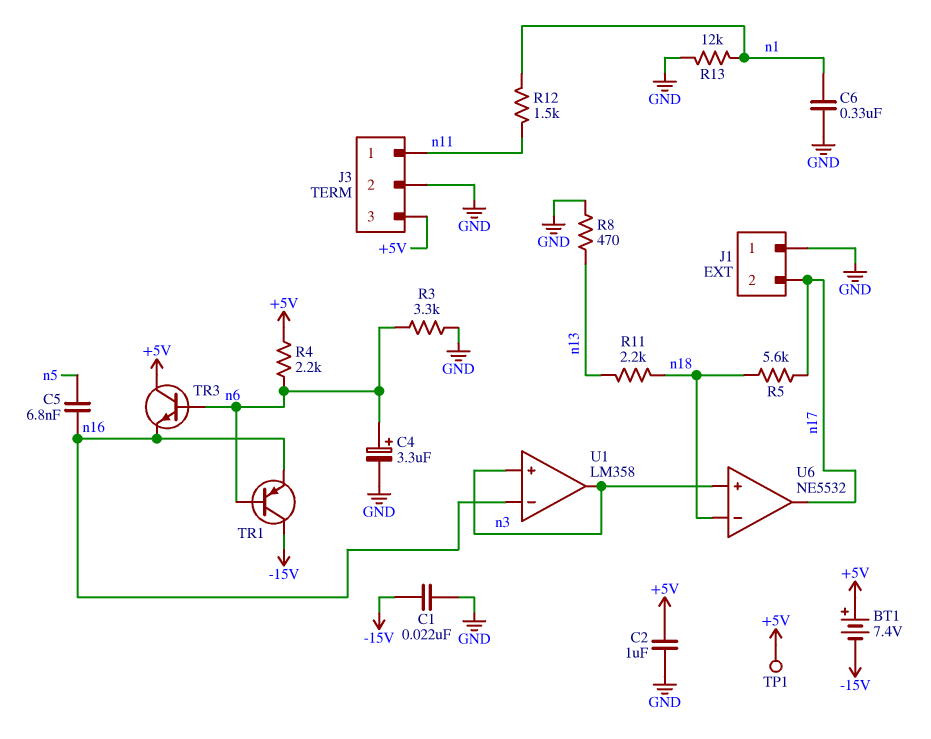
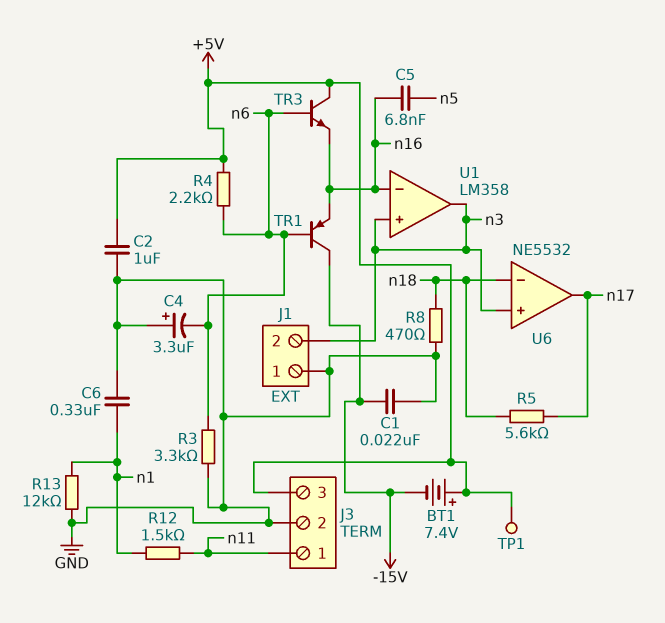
C4: 3.3uF (plus n6, minus GND) -> 3.3uF (plus GND, minus n6)
J1 pin 2: n17 -> n3
R8: 470 (GND, n13) -> 470 (GND, n18)
R11: 2.2k (n13, n18) -> none

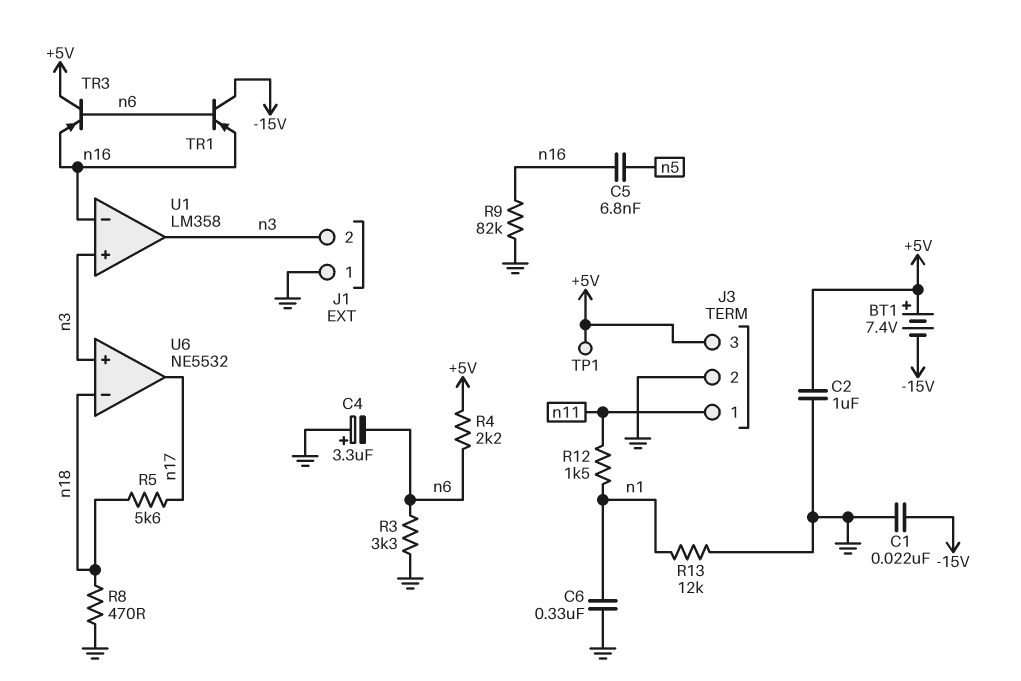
R9: none -> 82k (GND, n16)
TR3: NPN (B n6, C +5V, E n16) -> PNP (B n6, C +5V, E n16)

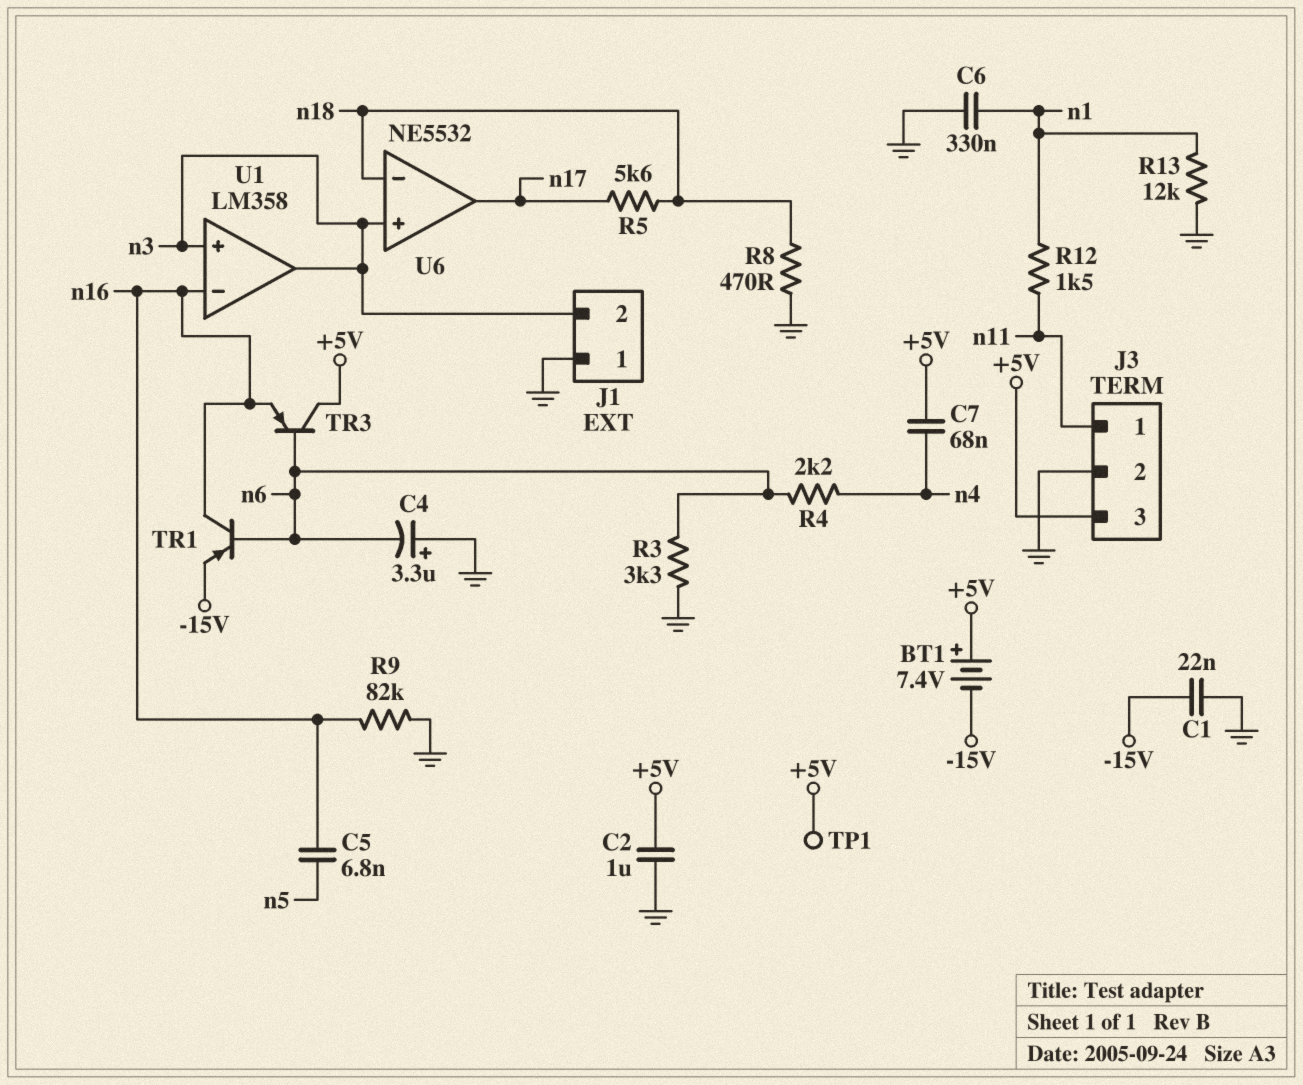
C7: none -> 68nF (+5V, n4)
R4: 2.2k (+5V, n6) -> 2.2k (n4, n6)
TR1: PNP (B n6, C -15V, E n16) -> PNP (B n6, C n16, E -15V)

